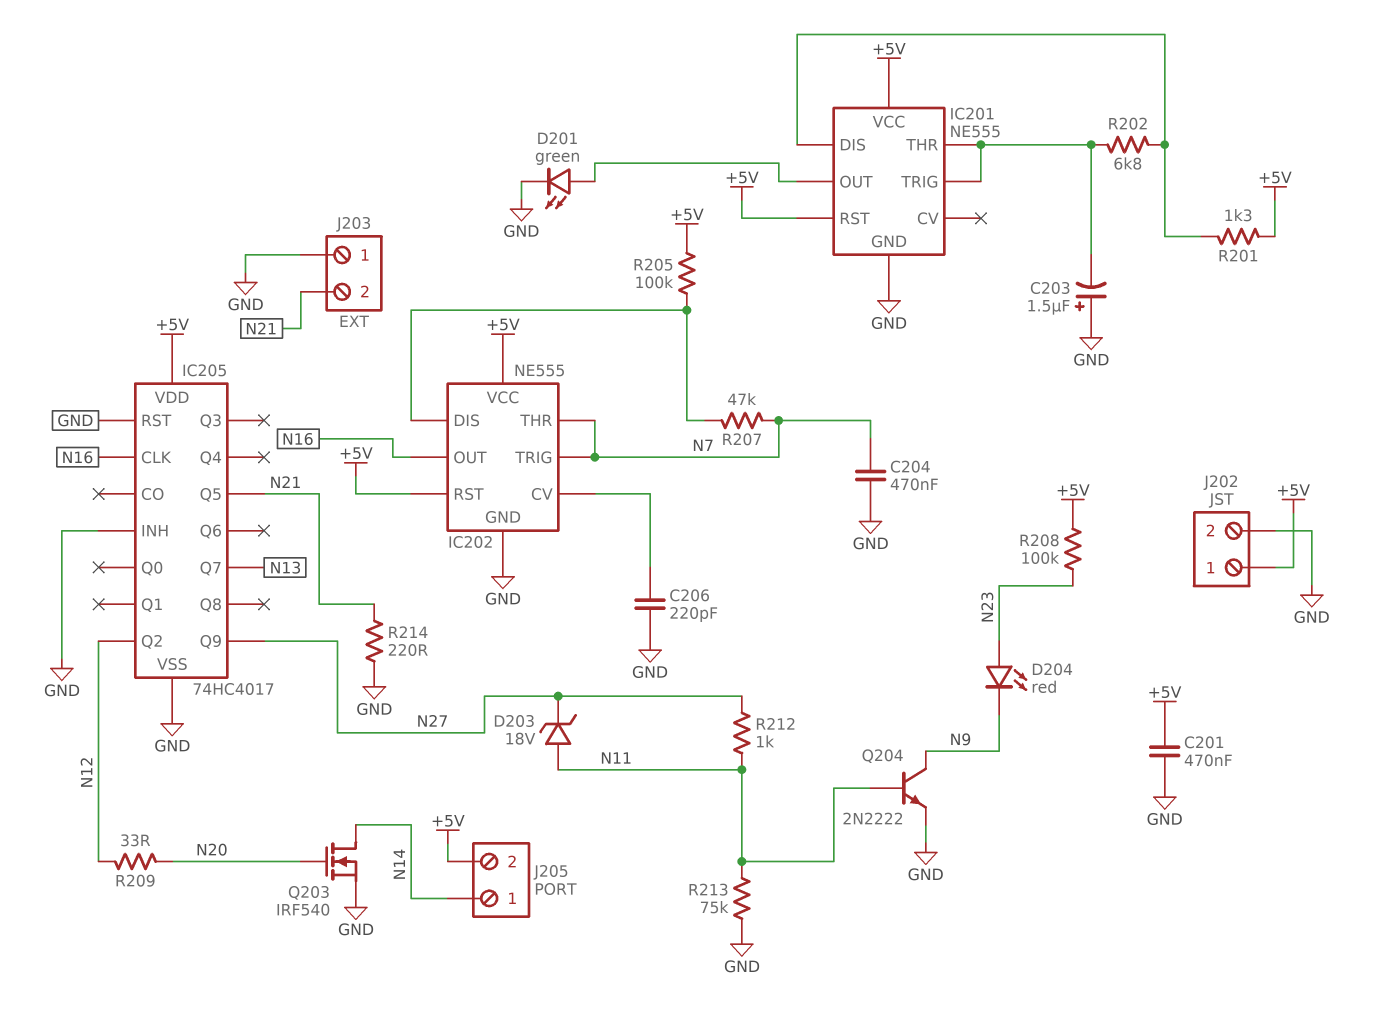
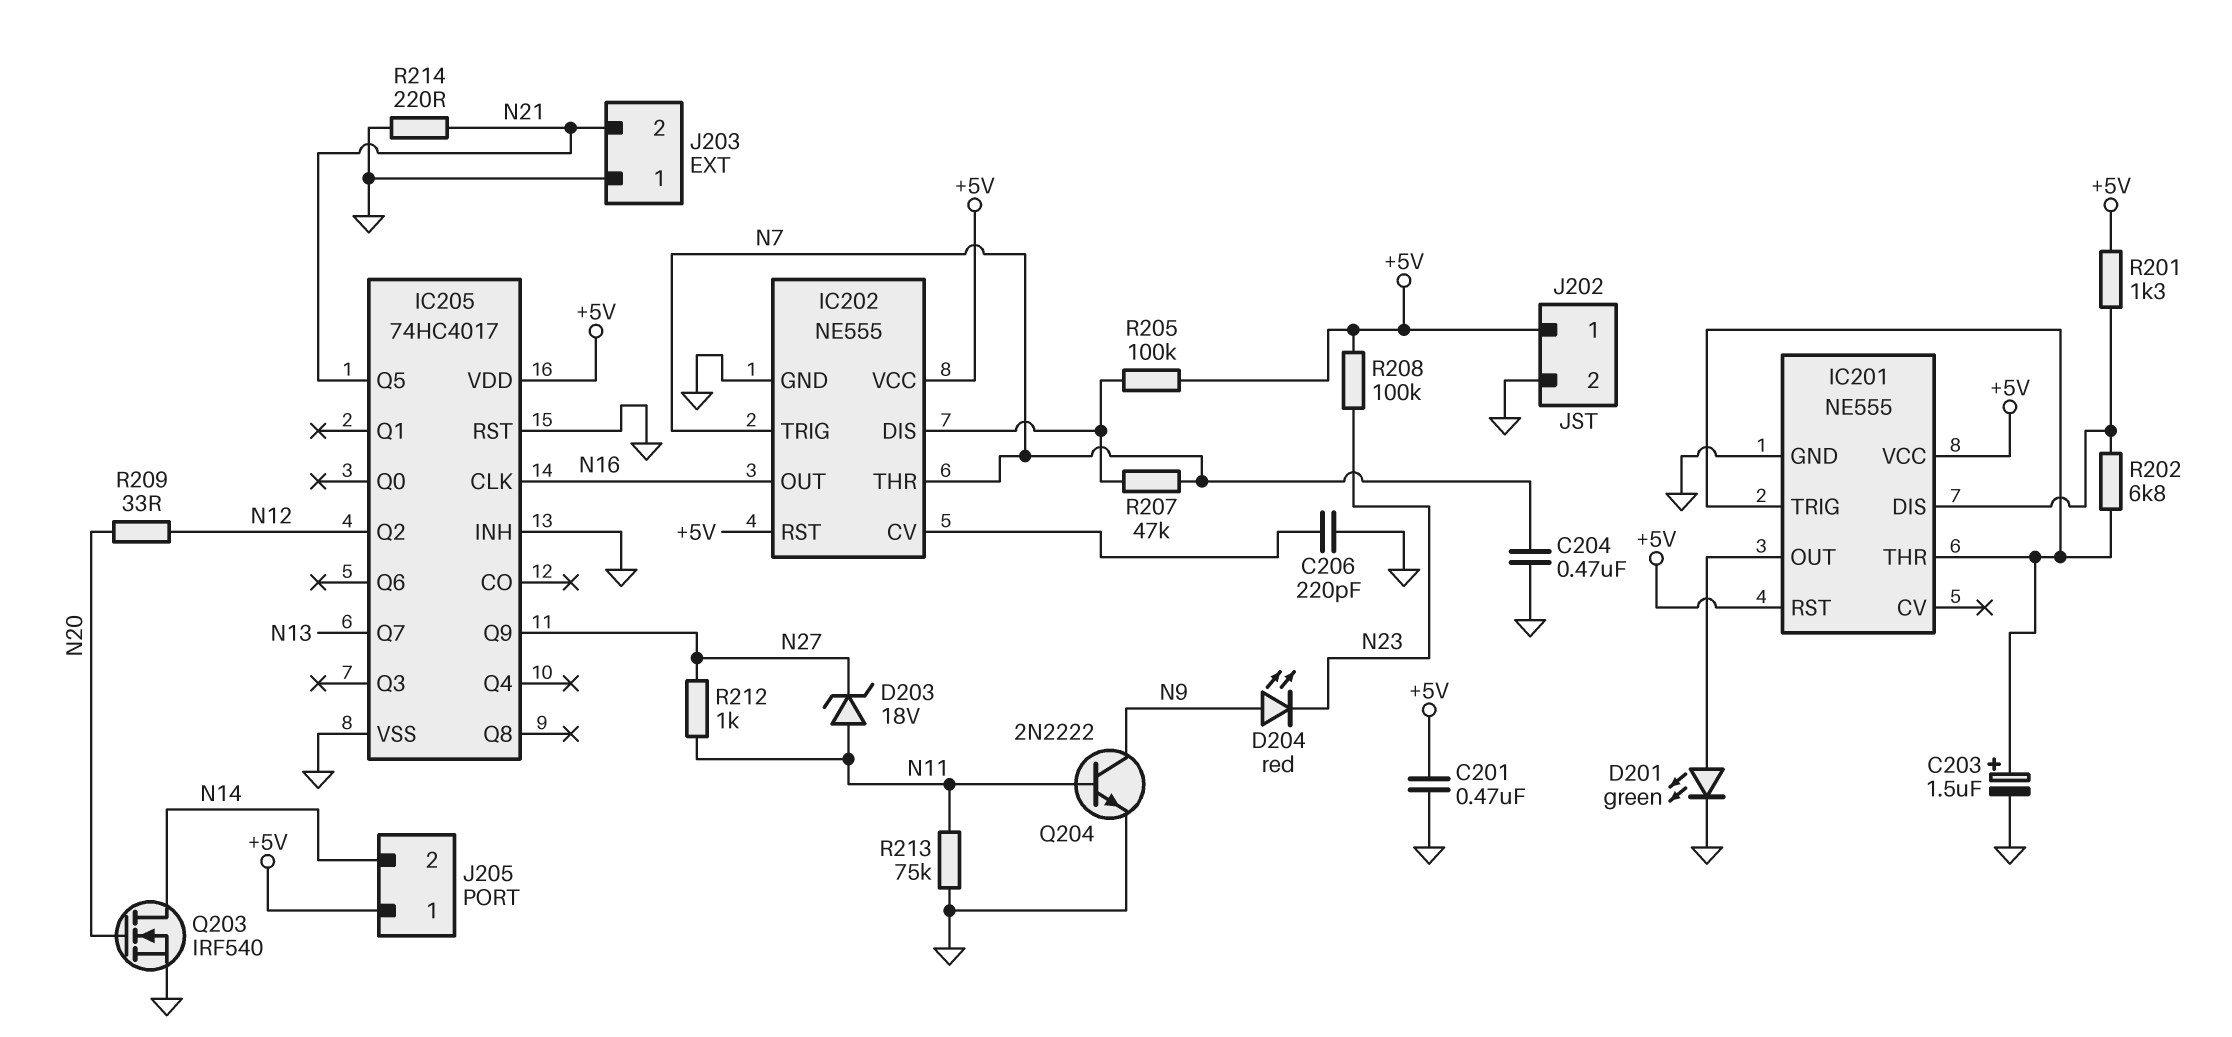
C203: 1.5uF (plus GND, minus IC201/THR) -> 1.5uF (plus IC201/THR, minus GND)
D204: LED red (A N23, K N9) -> LED red (A N9, K N23)
J205 pin 1: N14 -> +5V
J205 pin 2: +5V -> N14

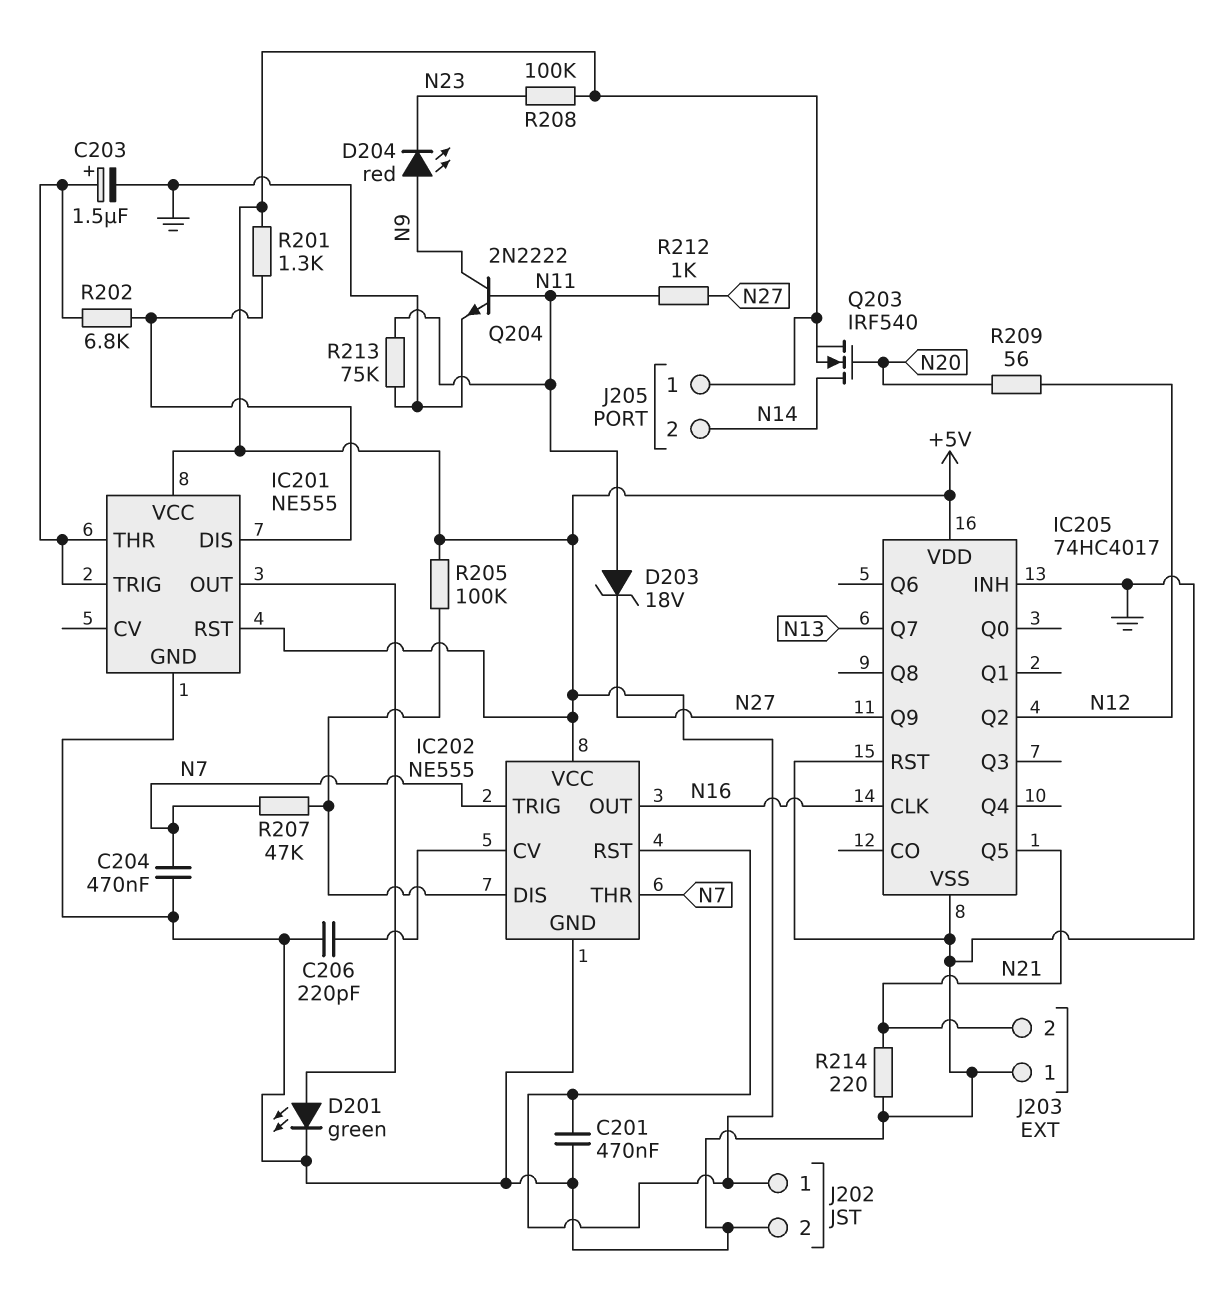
Q203: NMOS IRF540 (G N20, D N14, S GND) -> NMOS IRF540 (G N20, D N14, S +5V)
R209: 33 (N12, N20) -> 56 (N12, N20)

